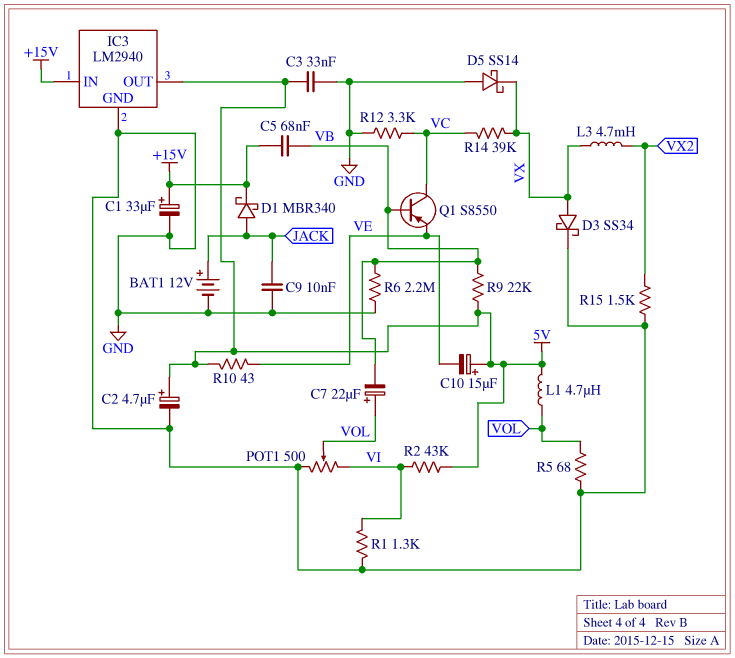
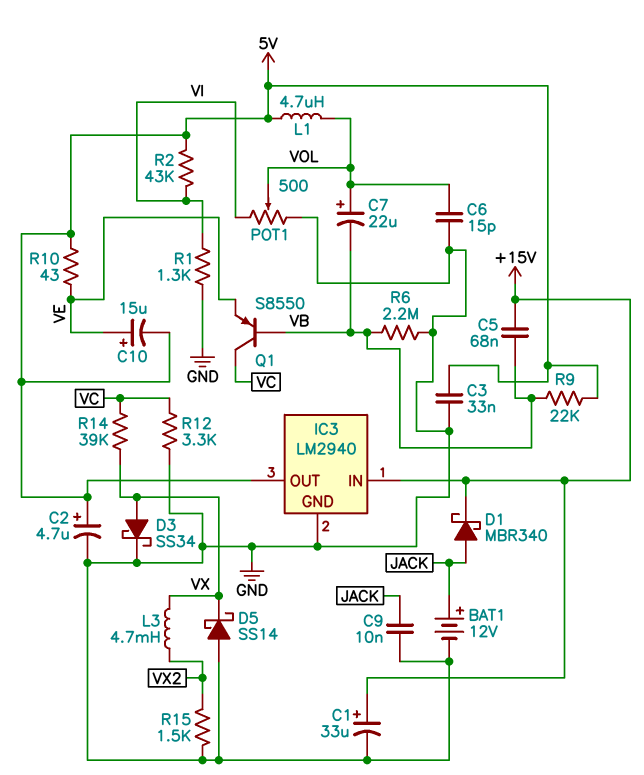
C6: none -> 15pF (GND, VOL)
C10: 15uF (plus 5V, minus VE) -> 15uF (plus VE, minus 5V)
R5: 68 (GND, VOL) -> none

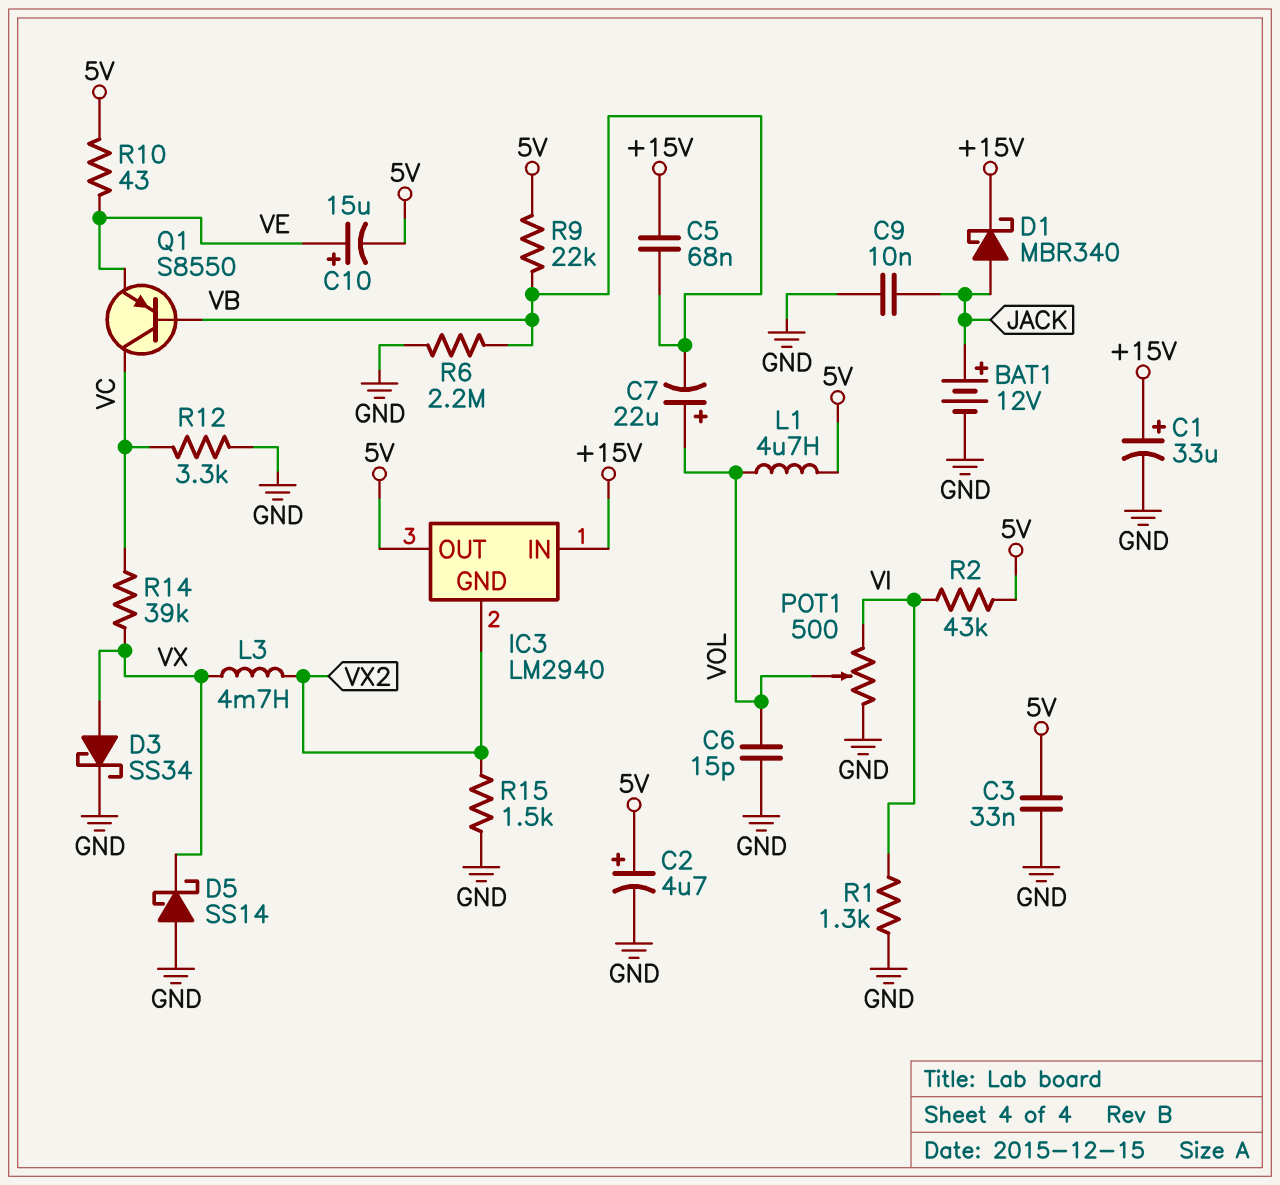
IC3 pin GND: GND -> VX2

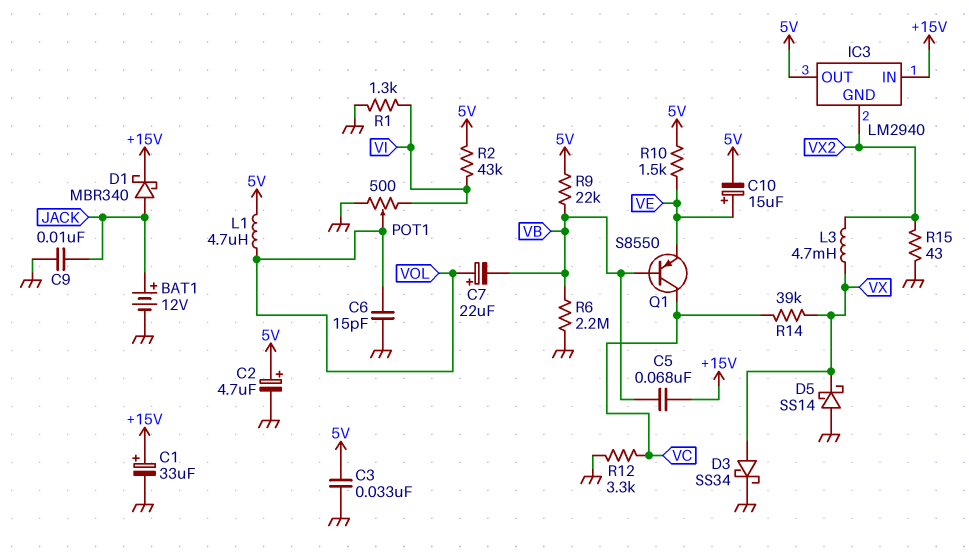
R10: 43 (5V, VE) -> 1.5k (5V, VE)
R15: 1.5k (GND, VX2) -> 43 (GND, VX2)

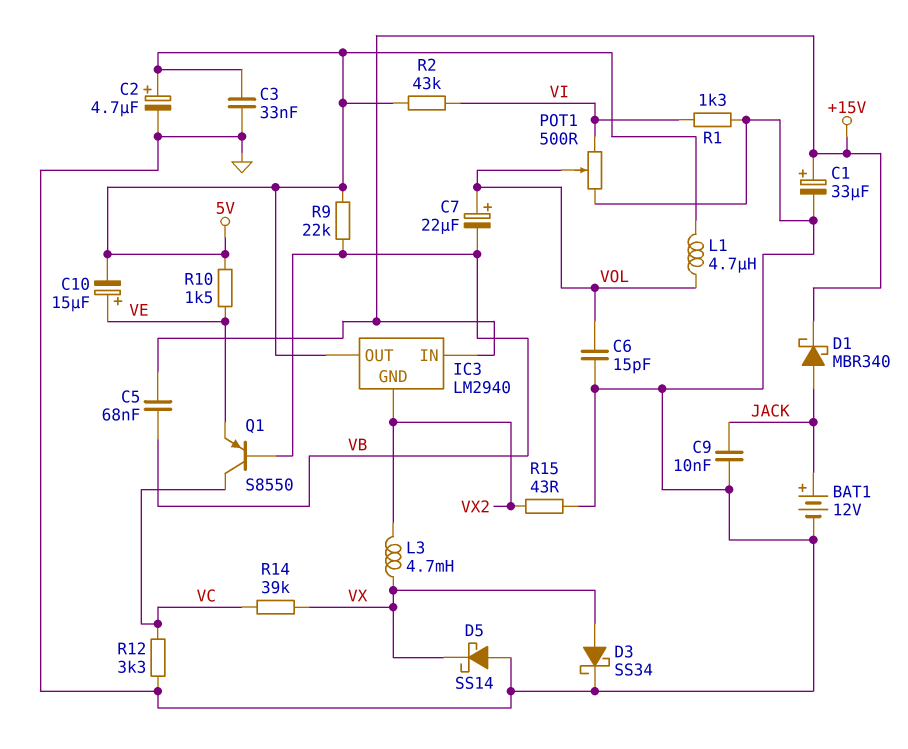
R6: 2.2M (GND, VB) -> none

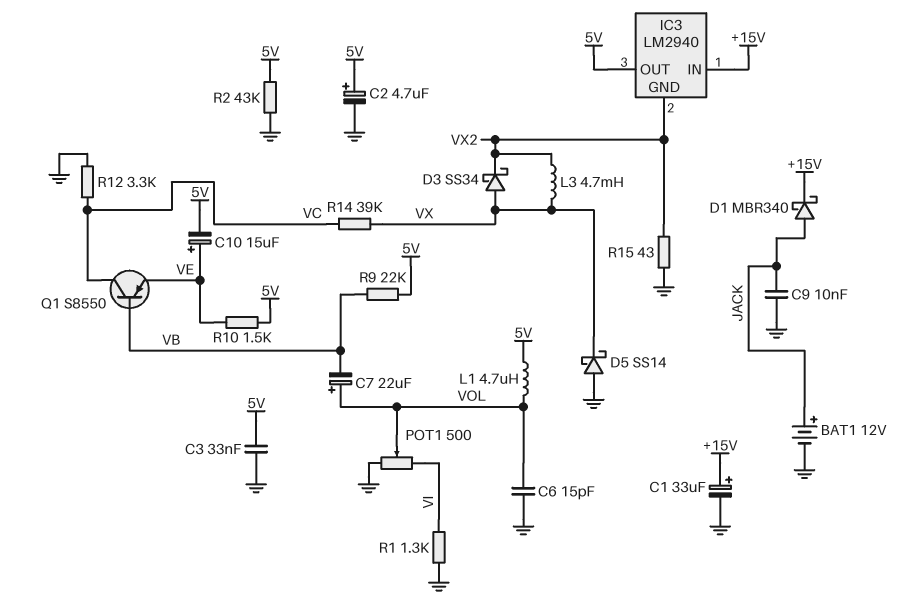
C5: 68nF (+15V, VB) -> none
D3: schottky SS34 (A VX, K GND) -> schottky SS34 (A VX, K VX2)
R2: 43k (5V, VI) -> 43k (5V, GND)

